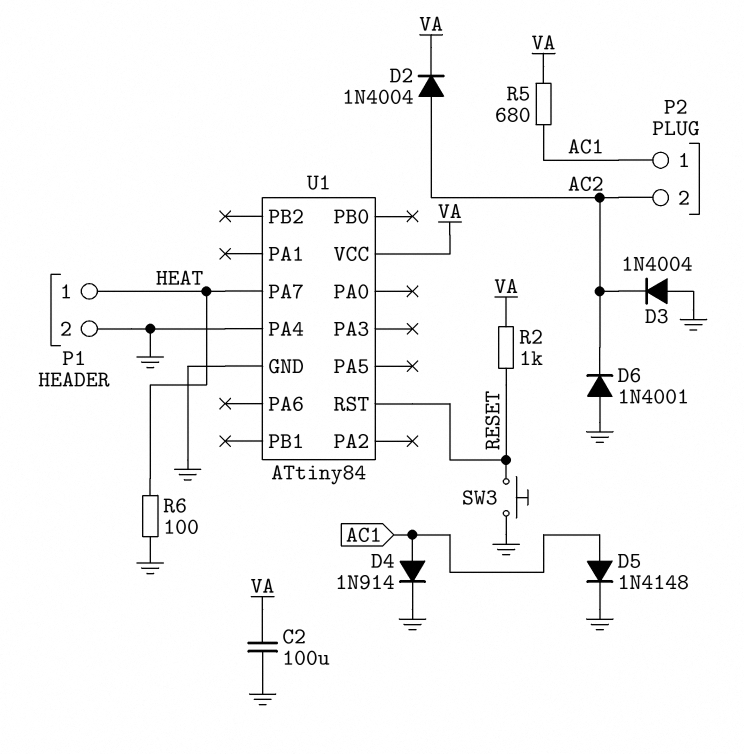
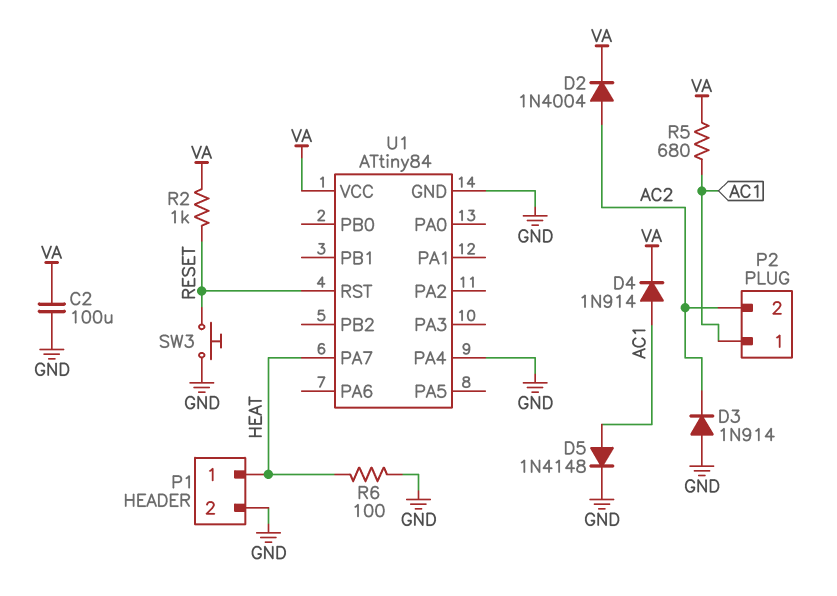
D3: diode 1N4004 (A GND, K AC2) -> diode 1N914 (A GND, K AC2)
D4: diode 1N914 (A AC1, K GND) -> diode 1N914 (A AC1, K VA)
D6: diode 1N4001 (A GND, K AC2) -> none

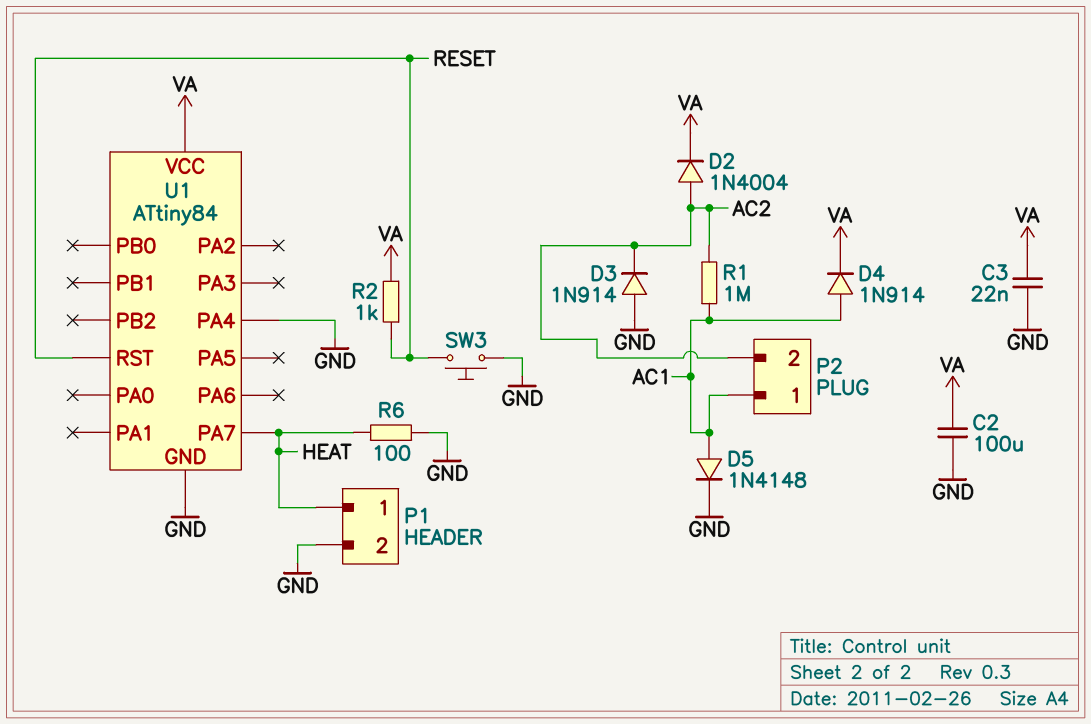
C3: none -> 22nF (GND, VA)
R1: none -> 1M (AC1, AC2)
R5: 680 (AC1, VA) -> none

